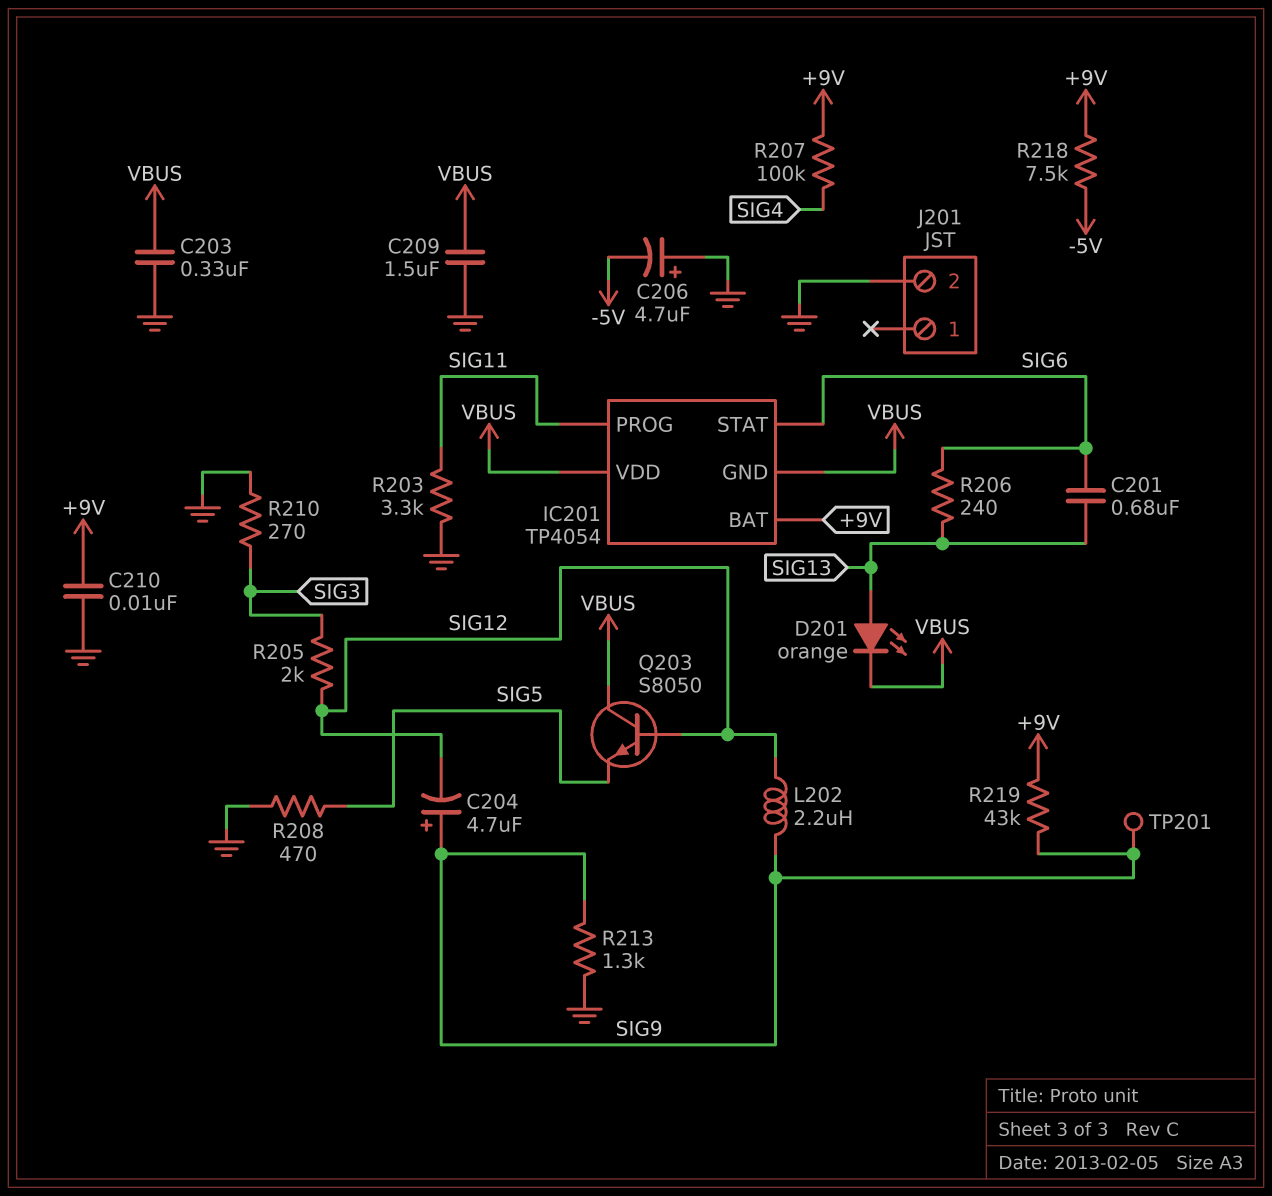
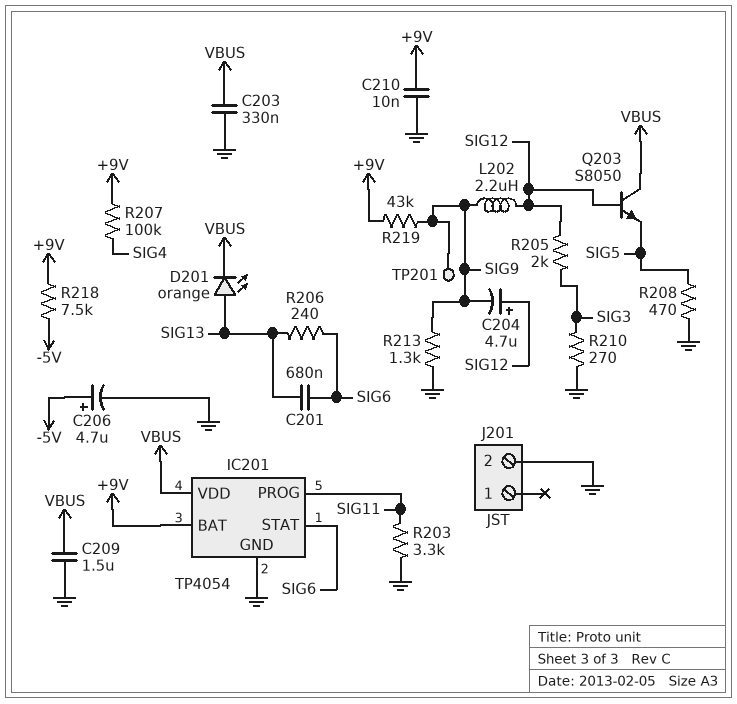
C204: 4.7uF (plus SIG9, minus SIG12) -> 4.7uF (plus SIG12, minus SIG9)
C206: 4.7uF (plus GND, minus -5V) -> 4.7uF (plus -5V, minus GND)
IC201 pin GND: VBUS -> GND

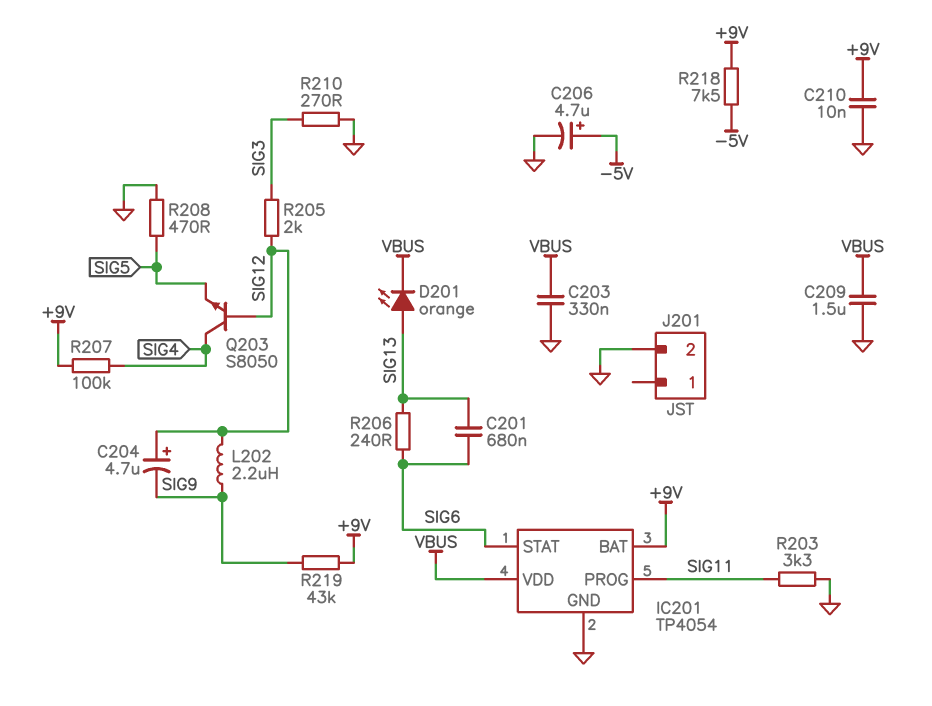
Q203: NPN S8050 (B SIG12, C VBUS, E SIG5) -> NPN S8050 (B SIG12, C SIG4, E SIG5)
R213: 1.3k (GND, SIG9) -> none
TP201: test point (SIG9) -> none

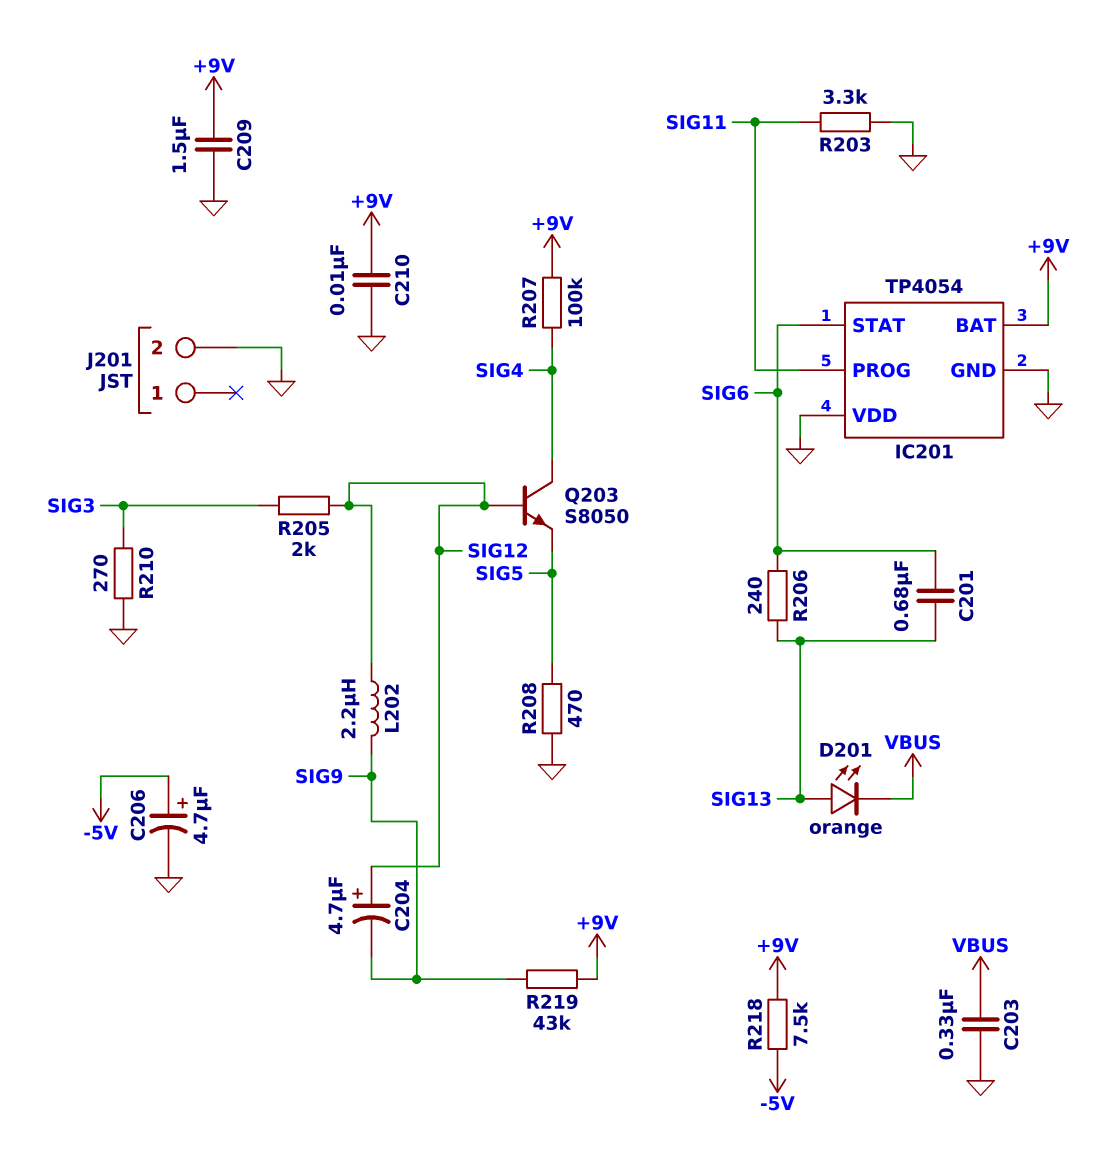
C209: 1.5uF (GND, VBUS) -> 1.5uF (+9V, GND)
IC201 pin VDD: VBUS -> GND

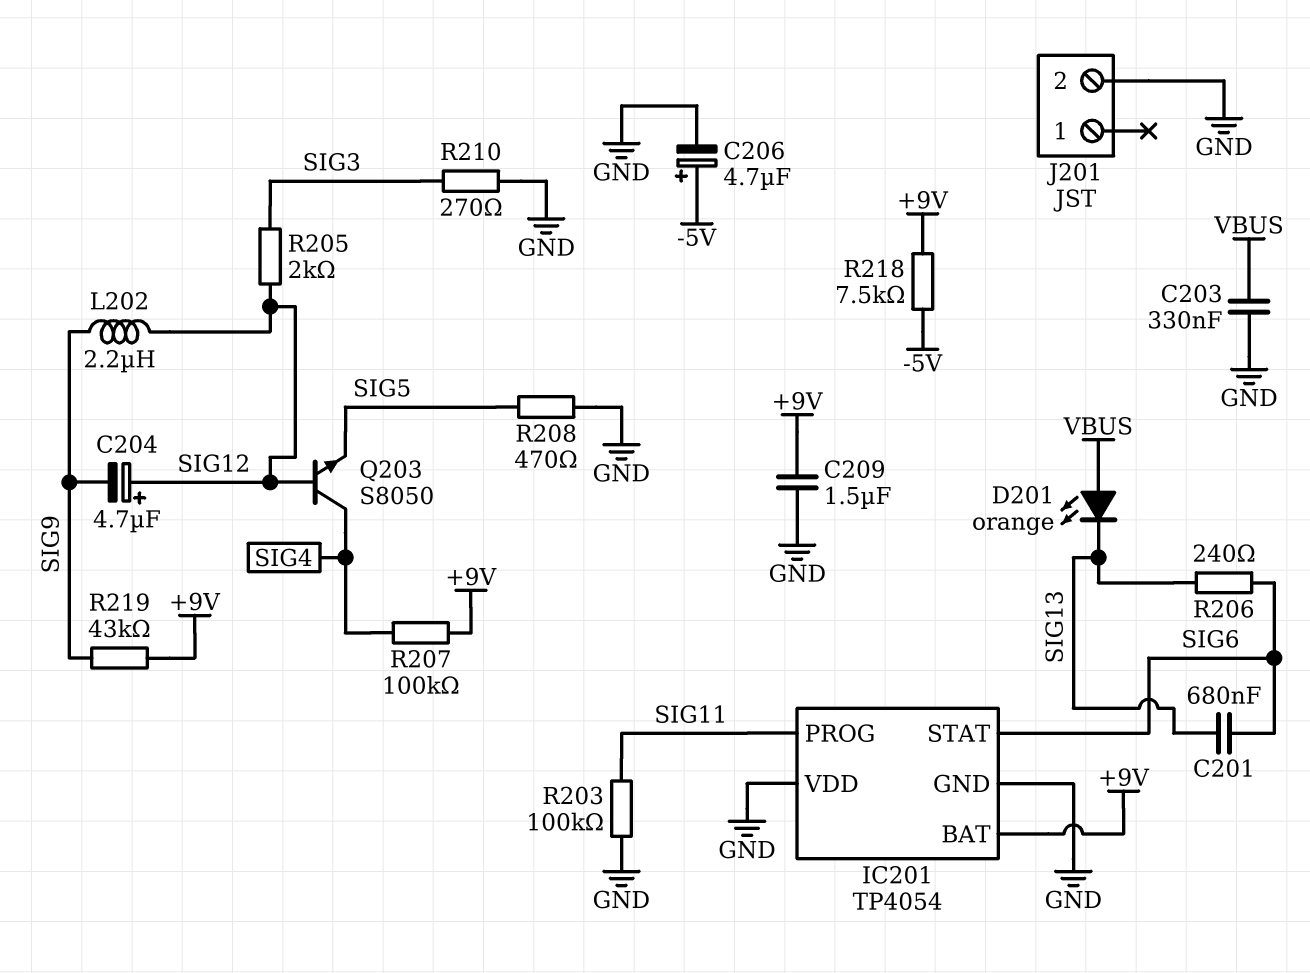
C210: 10nF (+9V, GND) -> none
D201: LED orange (A SIG13, K VBUS) -> LED orange (A VBUS, K SIG13)
R203: 3.3k (GND, SIG11) -> 100k (GND, SIG11)

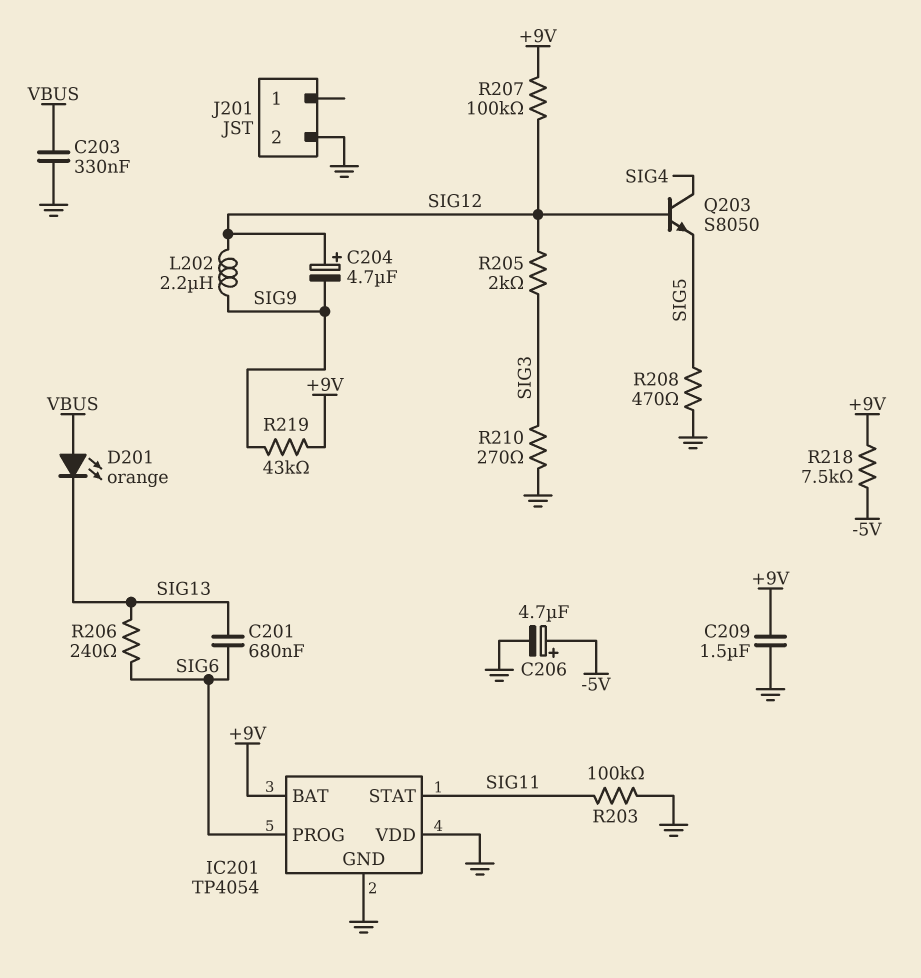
IC201 pin PROG: SIG11 -> SIG6
IC201 pin STAT: SIG6 -> SIG11
R207: 100k (+9V, SIG4) -> 100k (+9V, SIG12)

